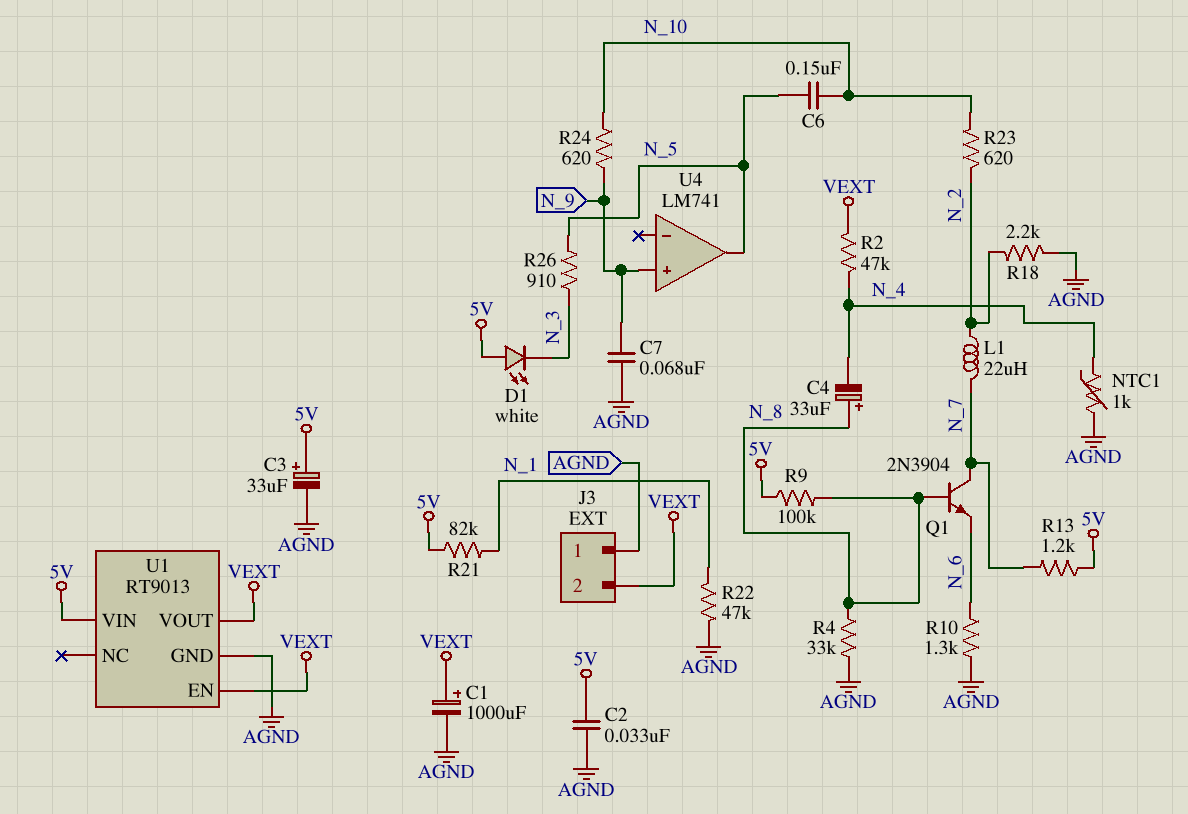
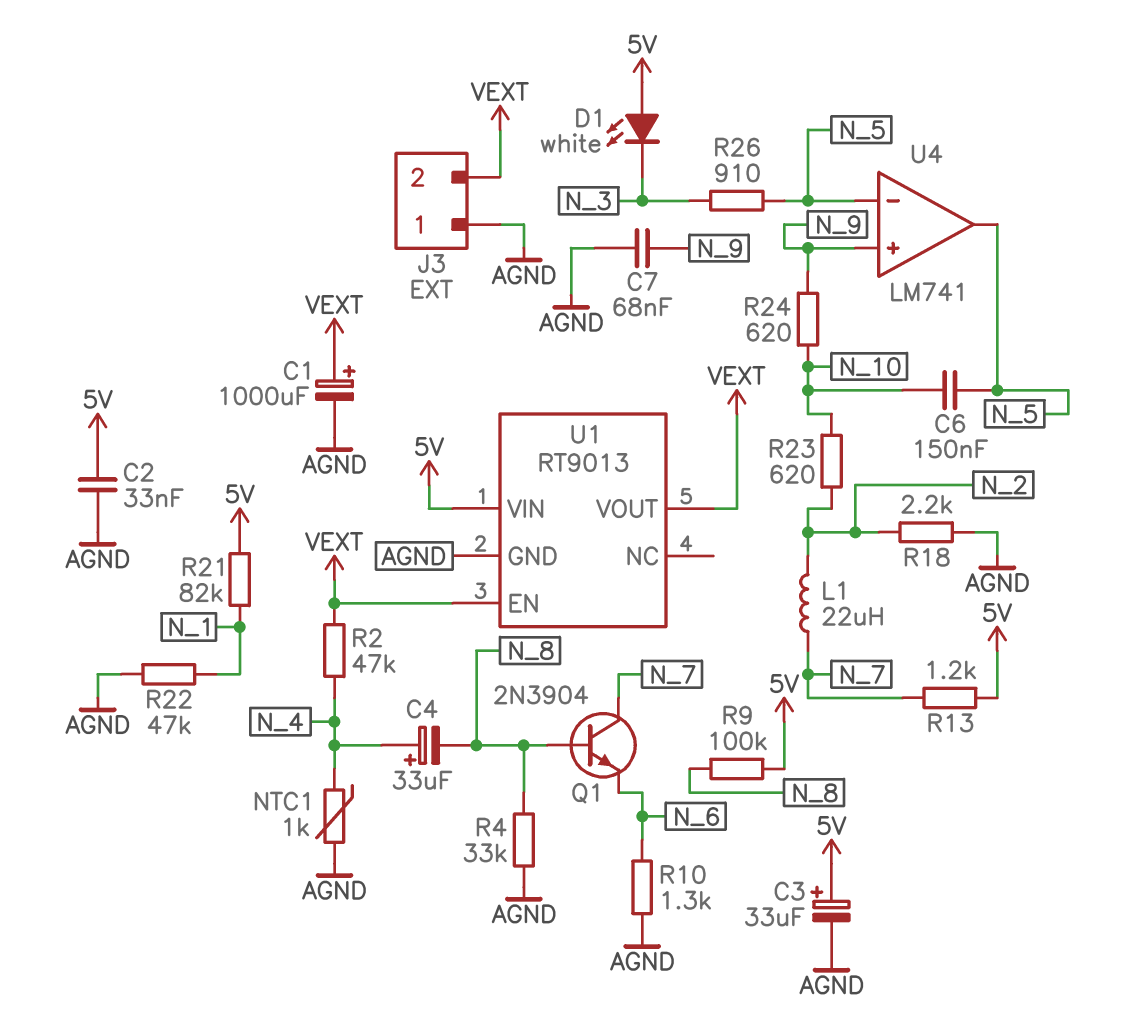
C4: 33uF (plus N_8, minus N_4) -> 33uF (plus N_4, minus N_8)
U4 pin in-: none -> N_5

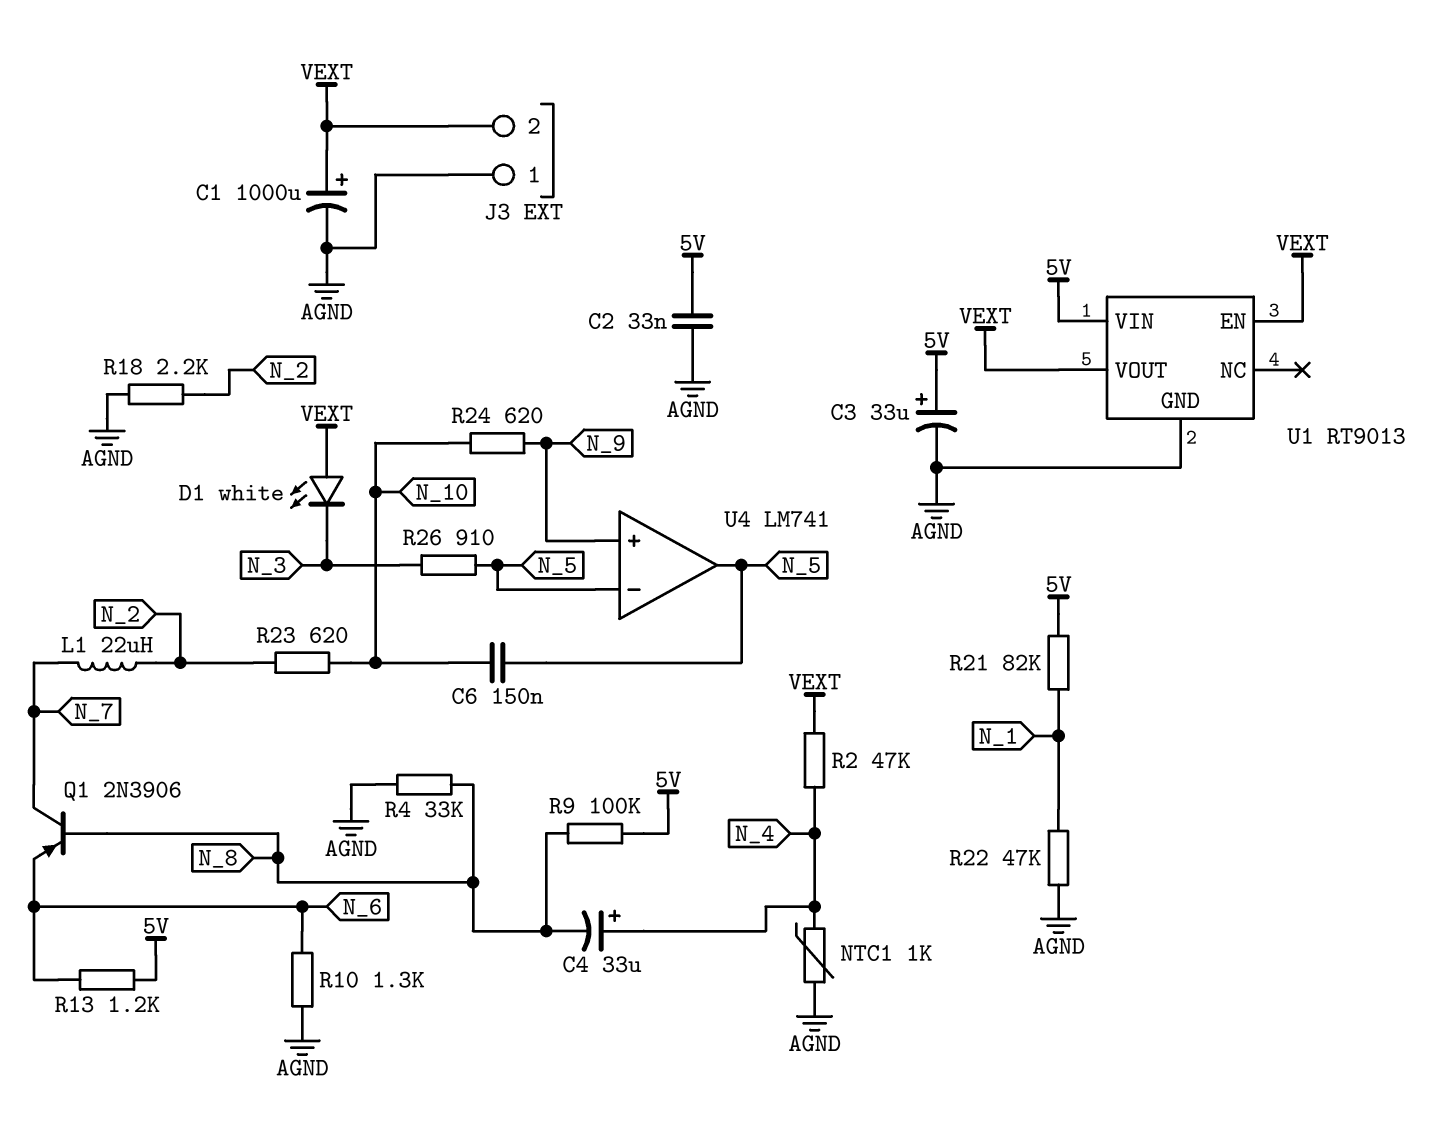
C7: 68nF (AGND, N_9) -> none
D1: LED white (A 5V, K N_3) -> LED white (A VEXT, K N_3)
Q1: NPN 2N3904 (B N_8, C N_7, E N_6) -> PNP 2N3906 (B N_8, C N_7, E N_6)
R13: 1.2k (5V, N_7) -> 1.2k (5V, N_6)

